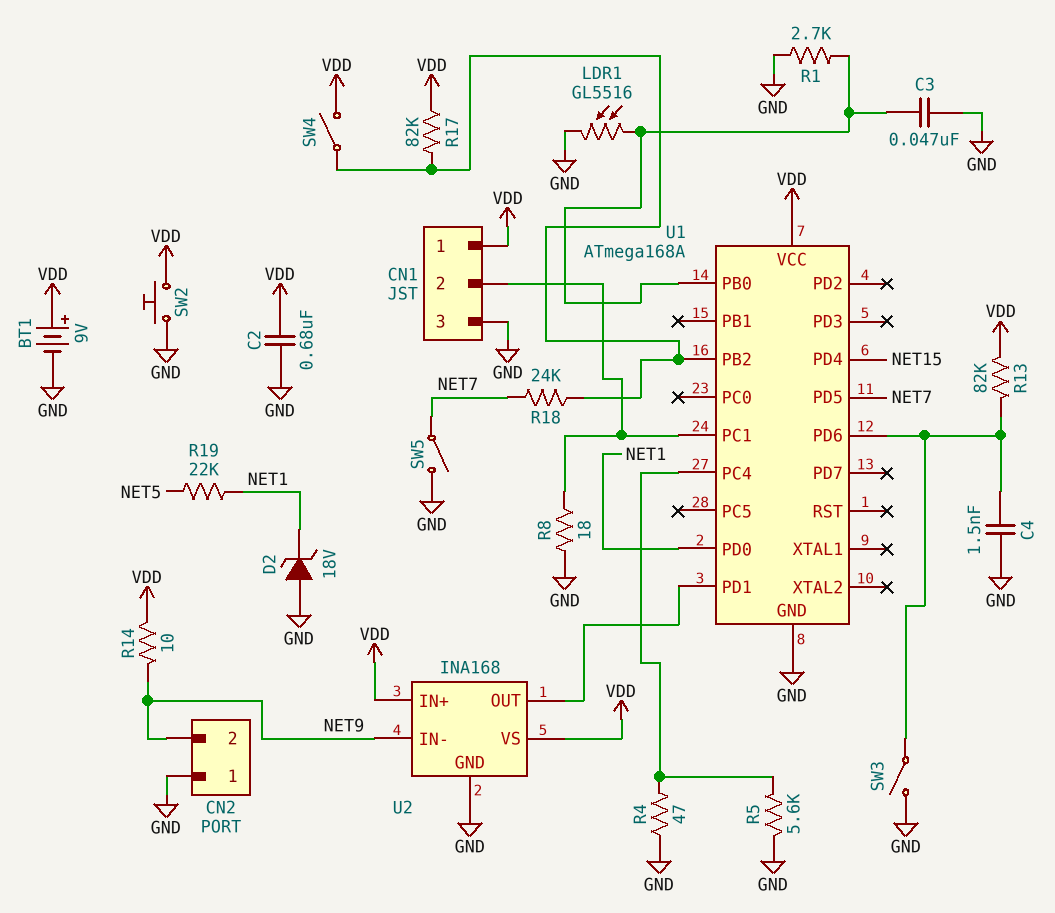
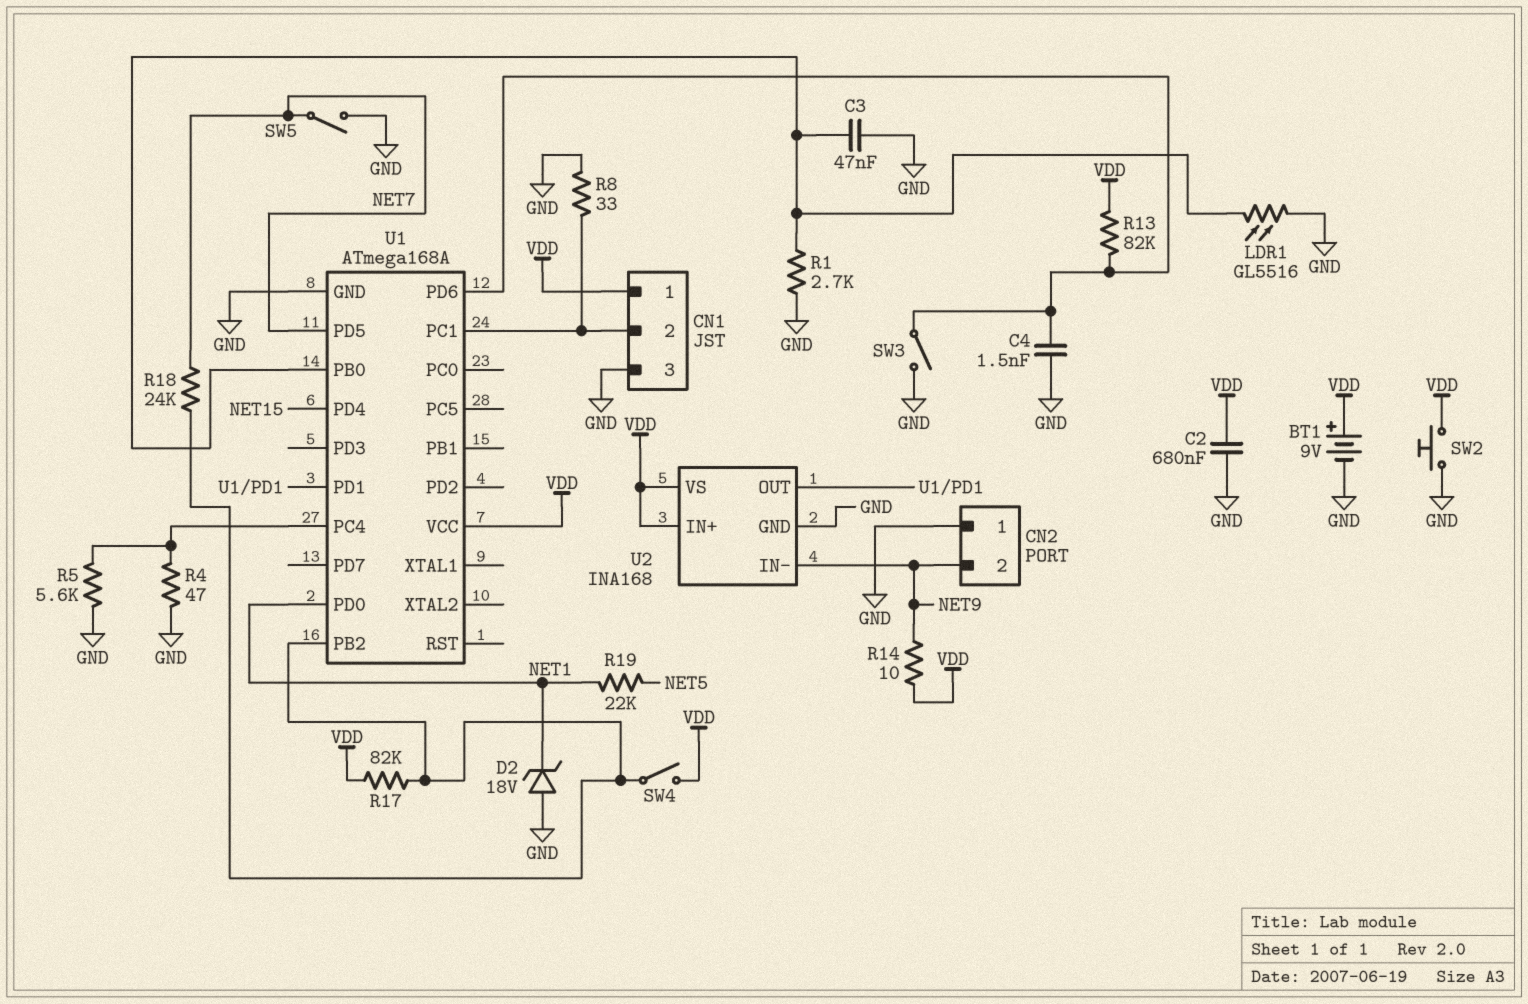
R8: 18 (CN1/2, GND) -> 33 (CN1/2, GND)

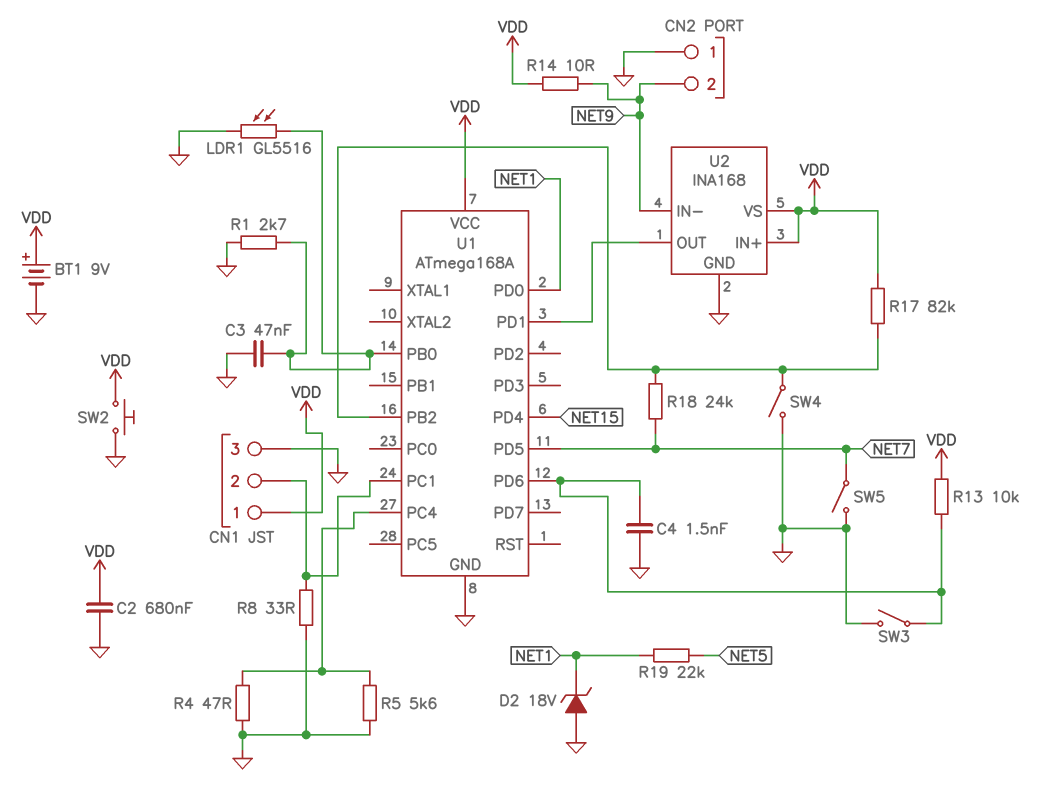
R13: 82k (U1/PD6, VDD) -> 10k (U1/PD6, VDD)
SW4: switch (U1/PB2, VDD) -> switch (GND, U1/PB2)

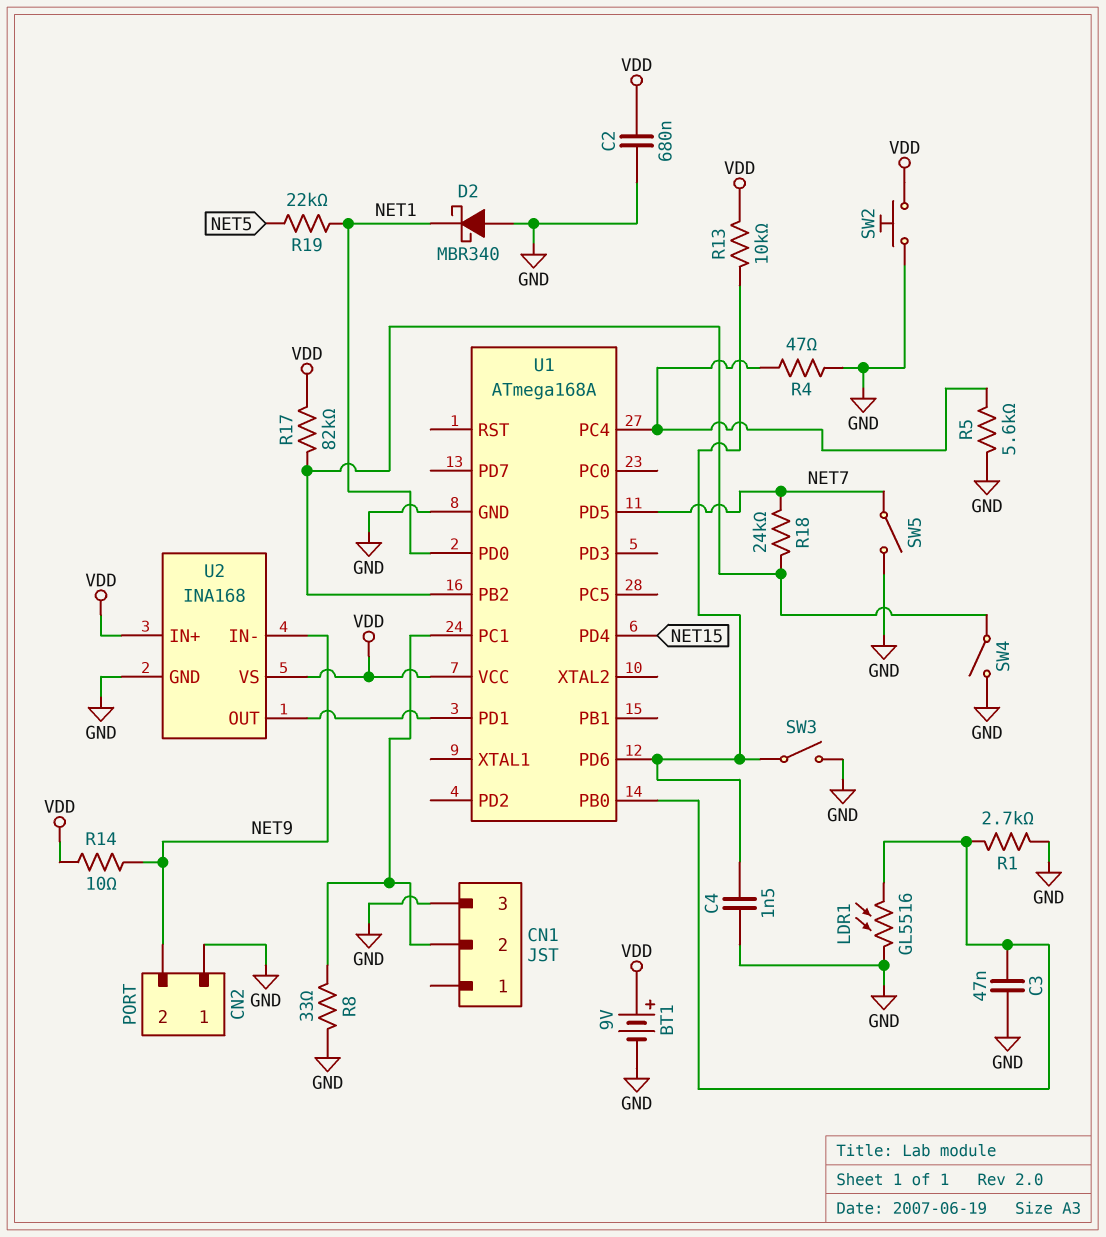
CN1 pin 1: VDD -> none
D2: zener 18V (A GND, K NET1) -> schottky MBR340 (A GND, K NET1)

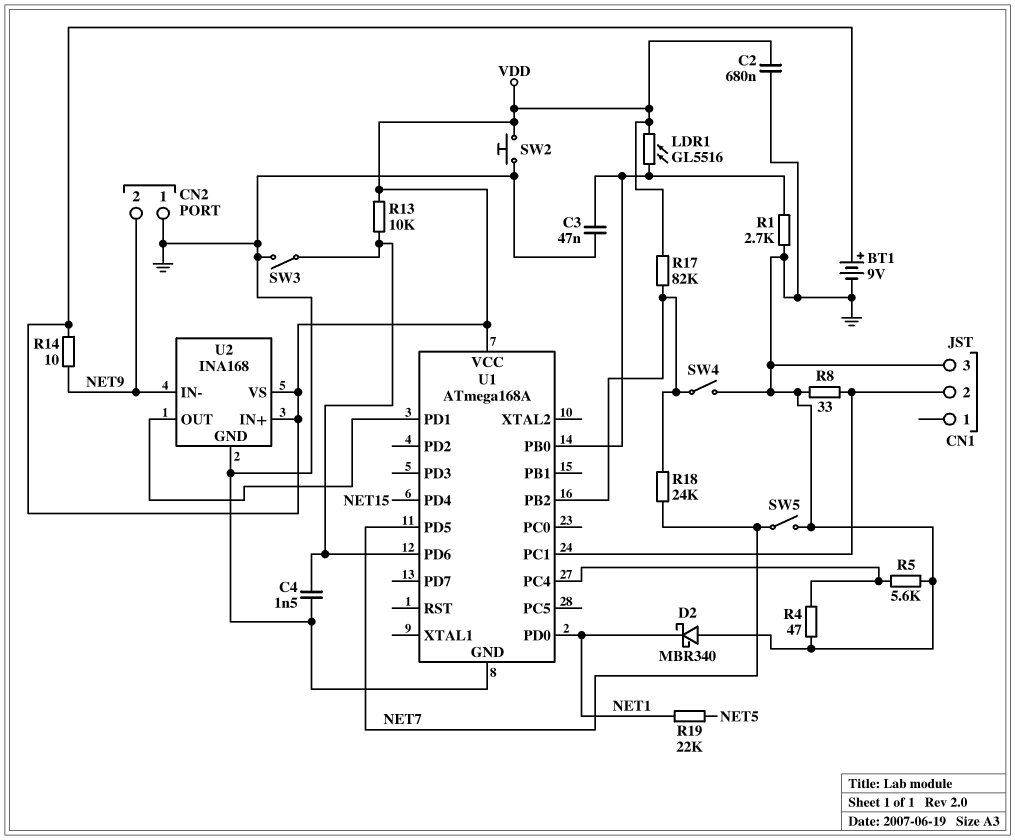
LDR1: GL5516 (GND, U1/PB0) -> GL5516 (U1/PB0, VDD)

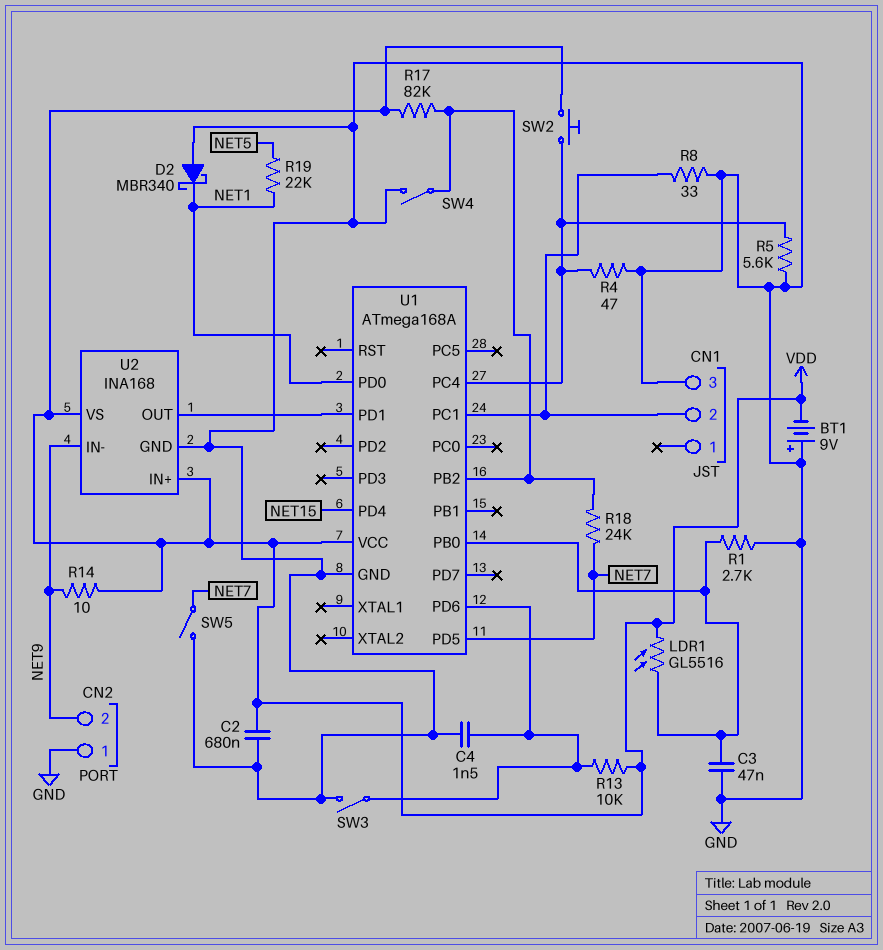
BT1: 9V (plus VDD, minus GND) -> 9V (plus GND, minus VDD)
SW2: button (GND, VDD) -> button (U1/PC4, VDD)

